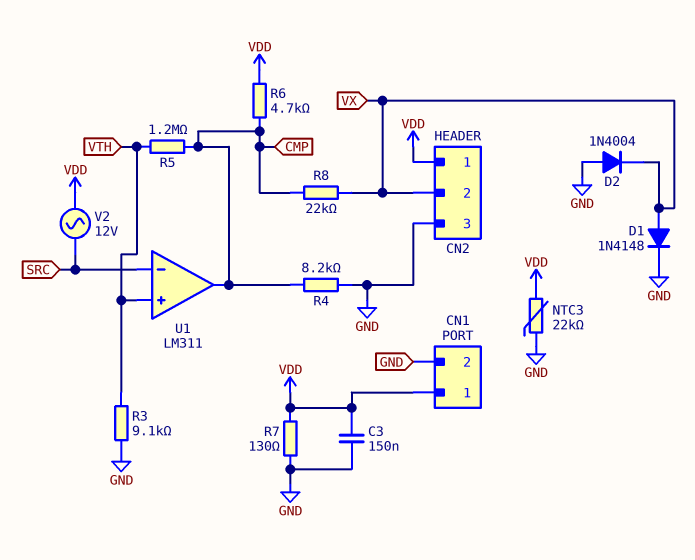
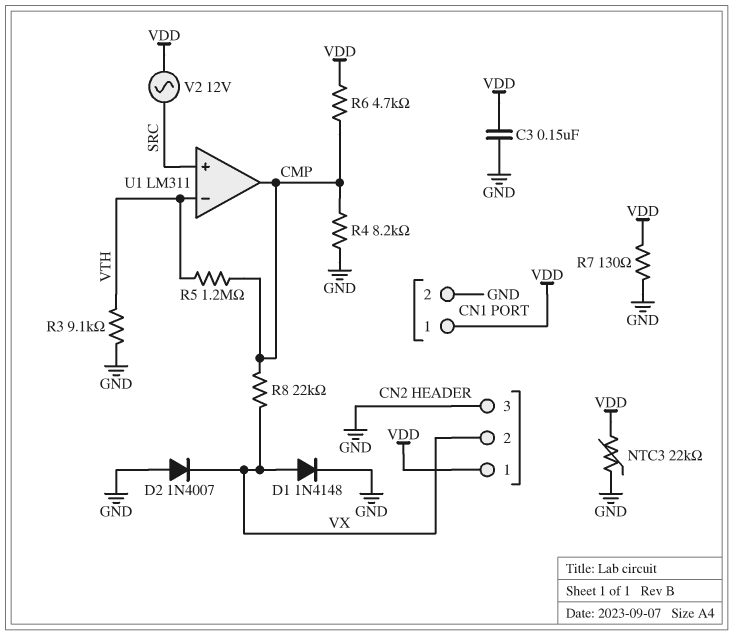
D2: diode 1N4004 (A GND, K VX) -> diode 1N4007 (A GND, K VX)
U1 pin in+: VTH -> SRC
U1 pin in-: SRC -> VTH

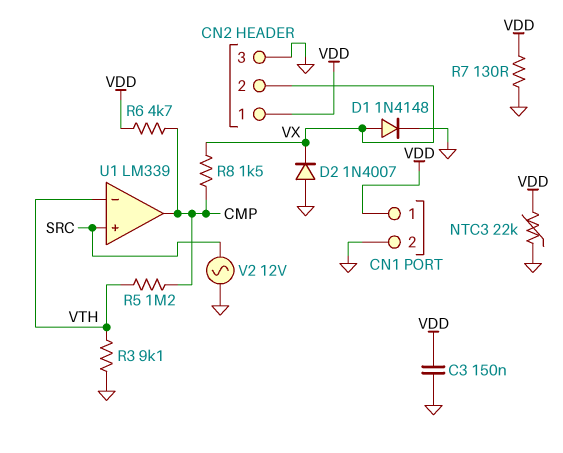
R4: 8.2k (CMP, GND) -> none
R8: 22k (CMP, VX) -> 1.5k (CMP, VX)
U1: LM311 -> LM339
V2: AC 12V (SRC, VDD) -> AC 12V (GND, SRC)

